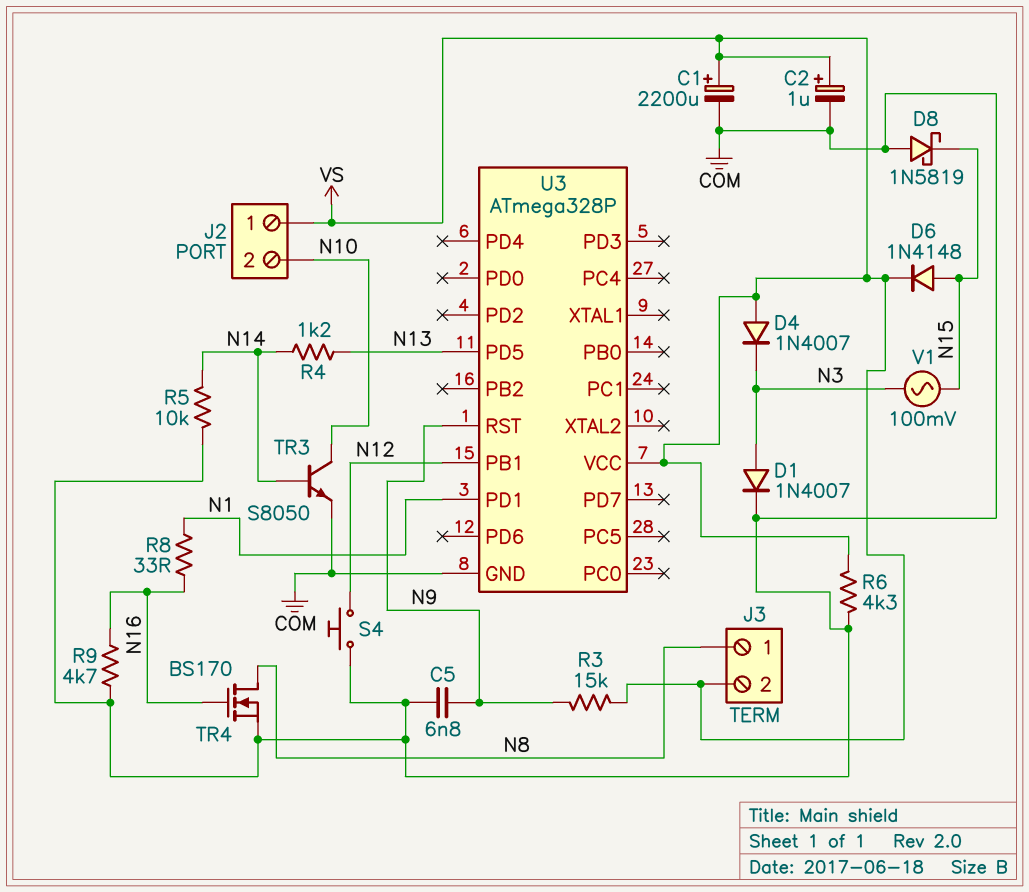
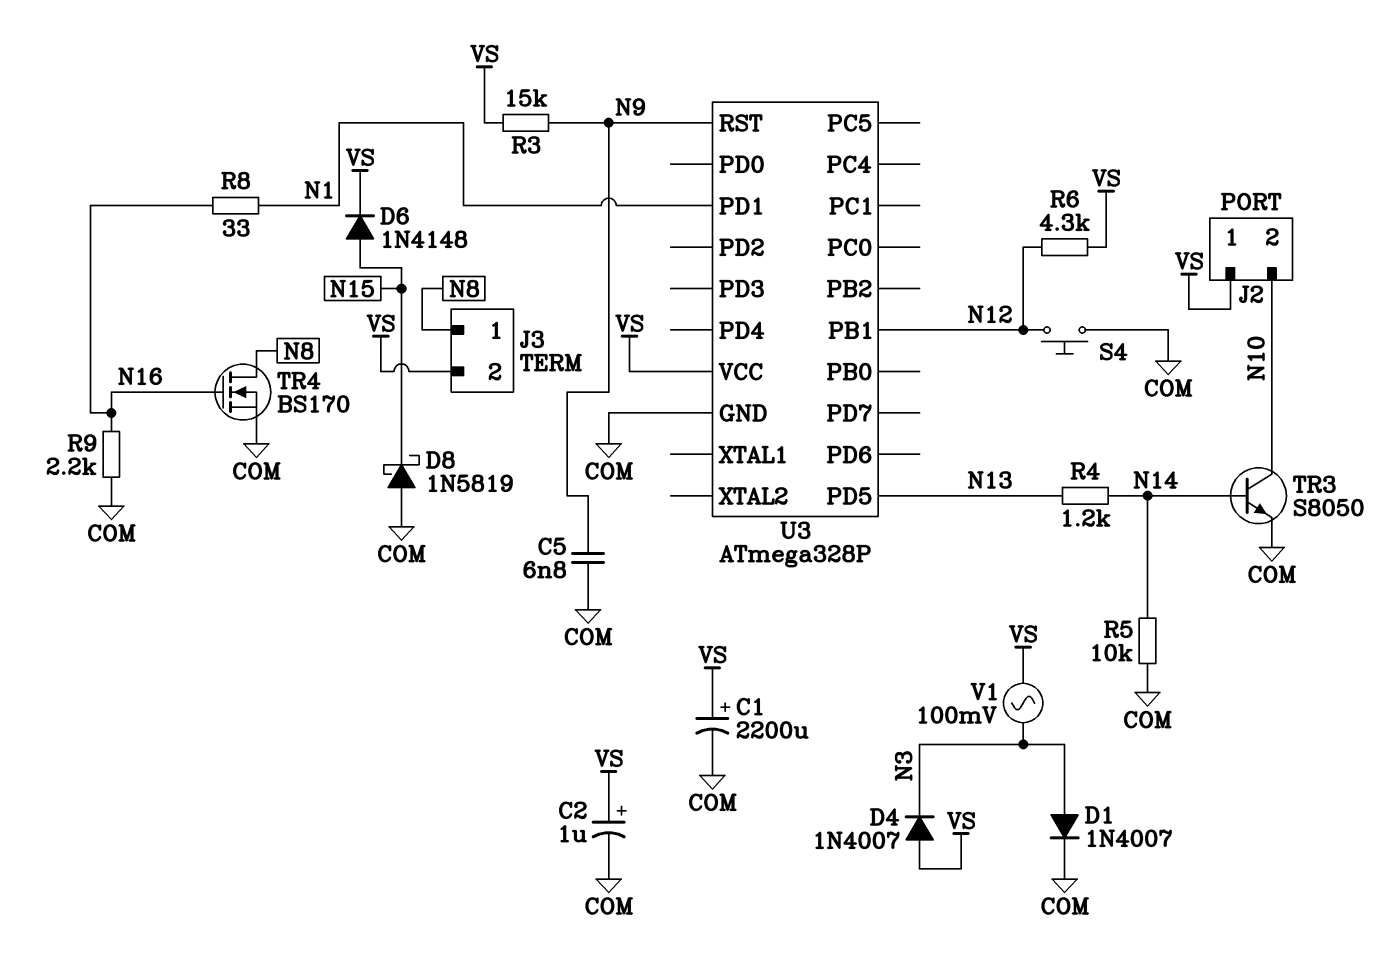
R6: 4.3k (COM, VS) -> 4.3k (N12, VS)
R9: 4.7k (COM, N16) -> 2.2k (COM, N16)
V1: AC 100mV (N3, N15) -> AC 100mV (N3, VS)

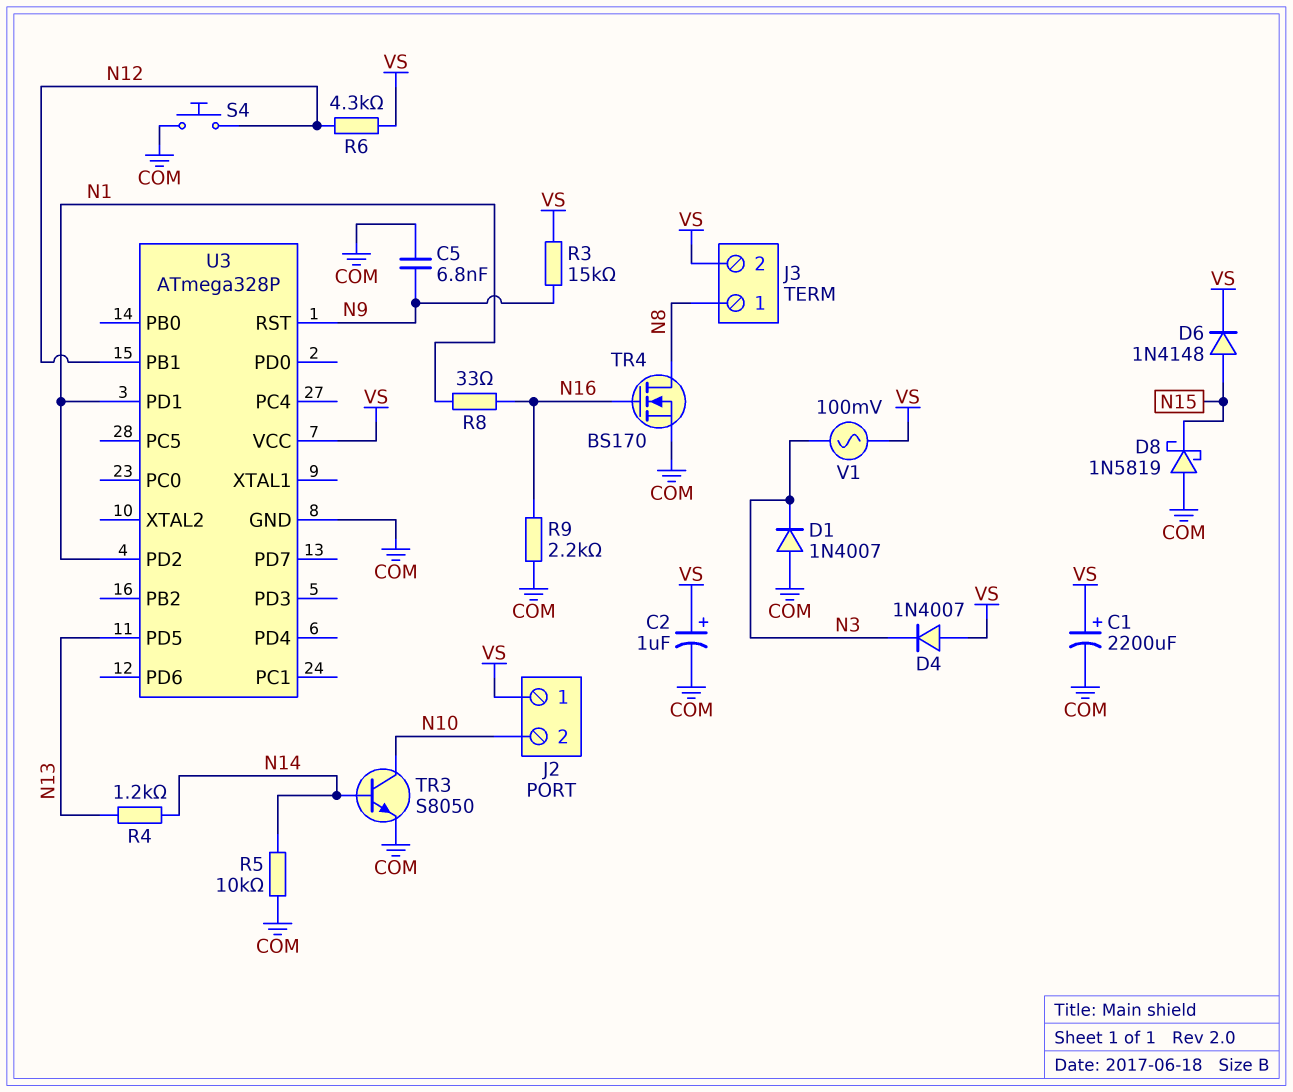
D1: diode 1N4007 (A N3, K COM) -> diode 1N4007 (A COM, K N3)
U3 pin PD2: none -> N1

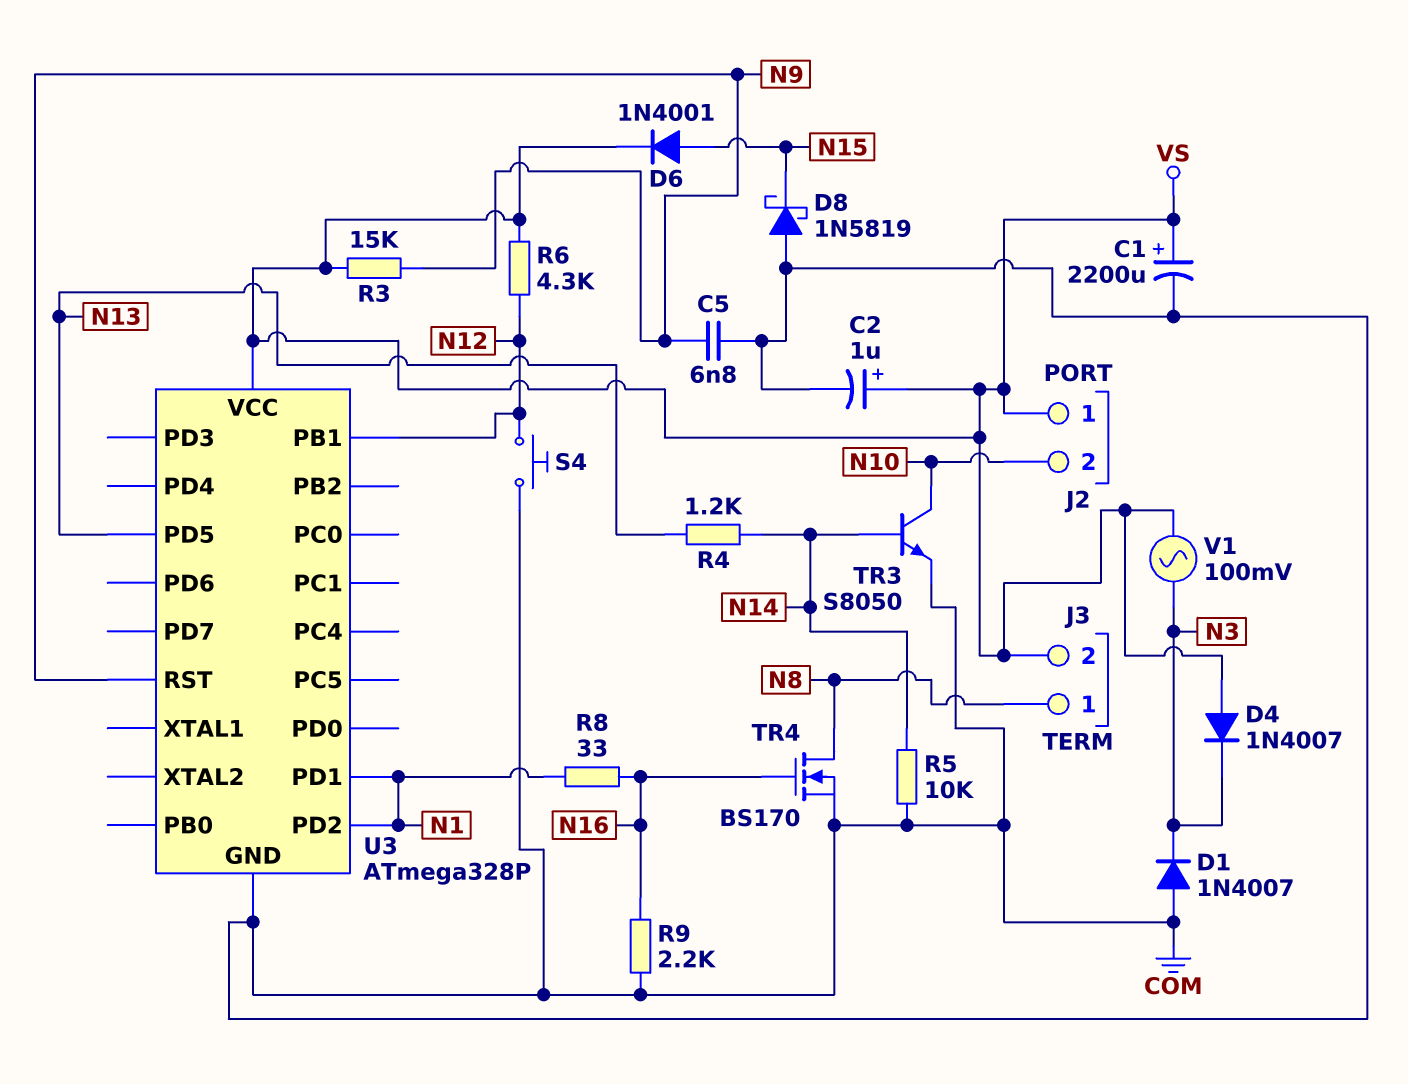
D6: diode 1N4148 (A N15, K VS) -> diode 1N4001 (A N15, K VS)

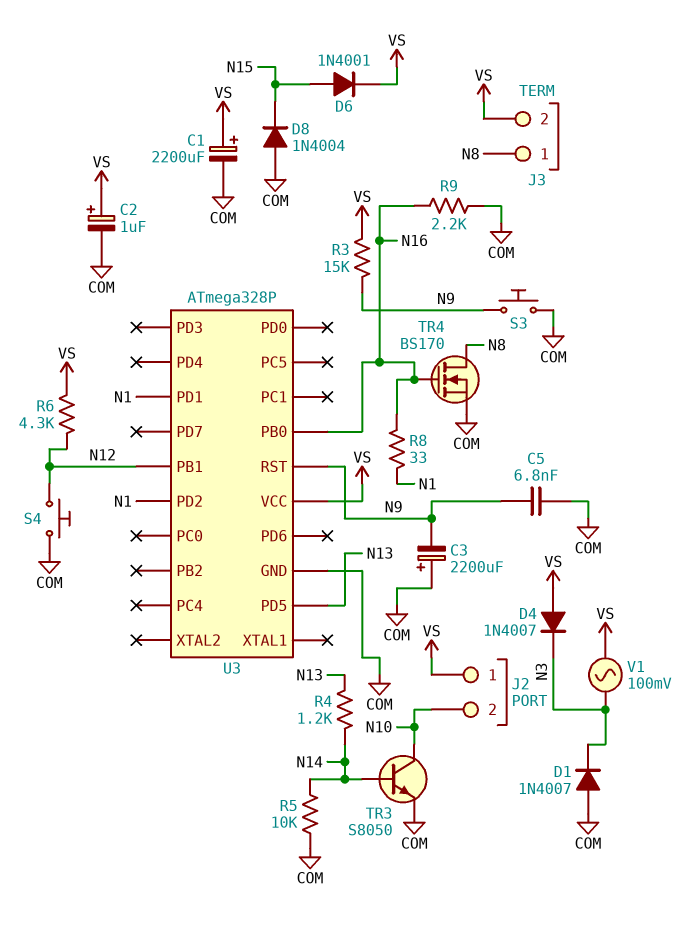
C3: none -> 2200uF (plus COM, minus N9)
D8: schottky 1N5819 (A COM, K N15) -> diode 1N4004 (A COM, K N15)
S3: none -> button (COM, N9)
U3 pin PB0: none -> N16

